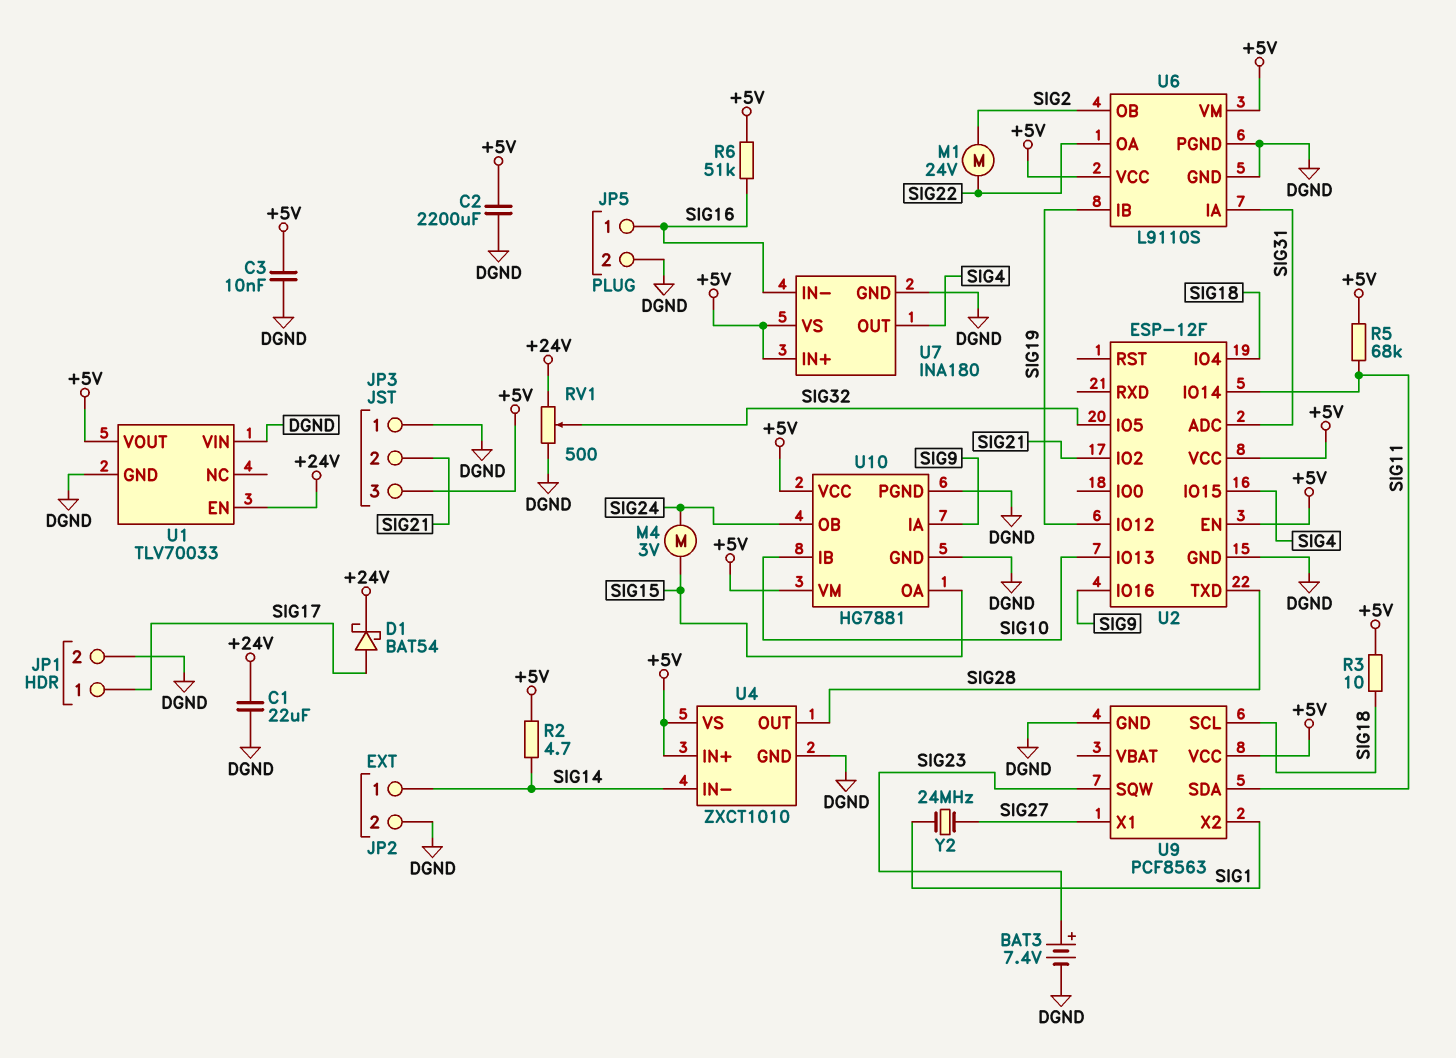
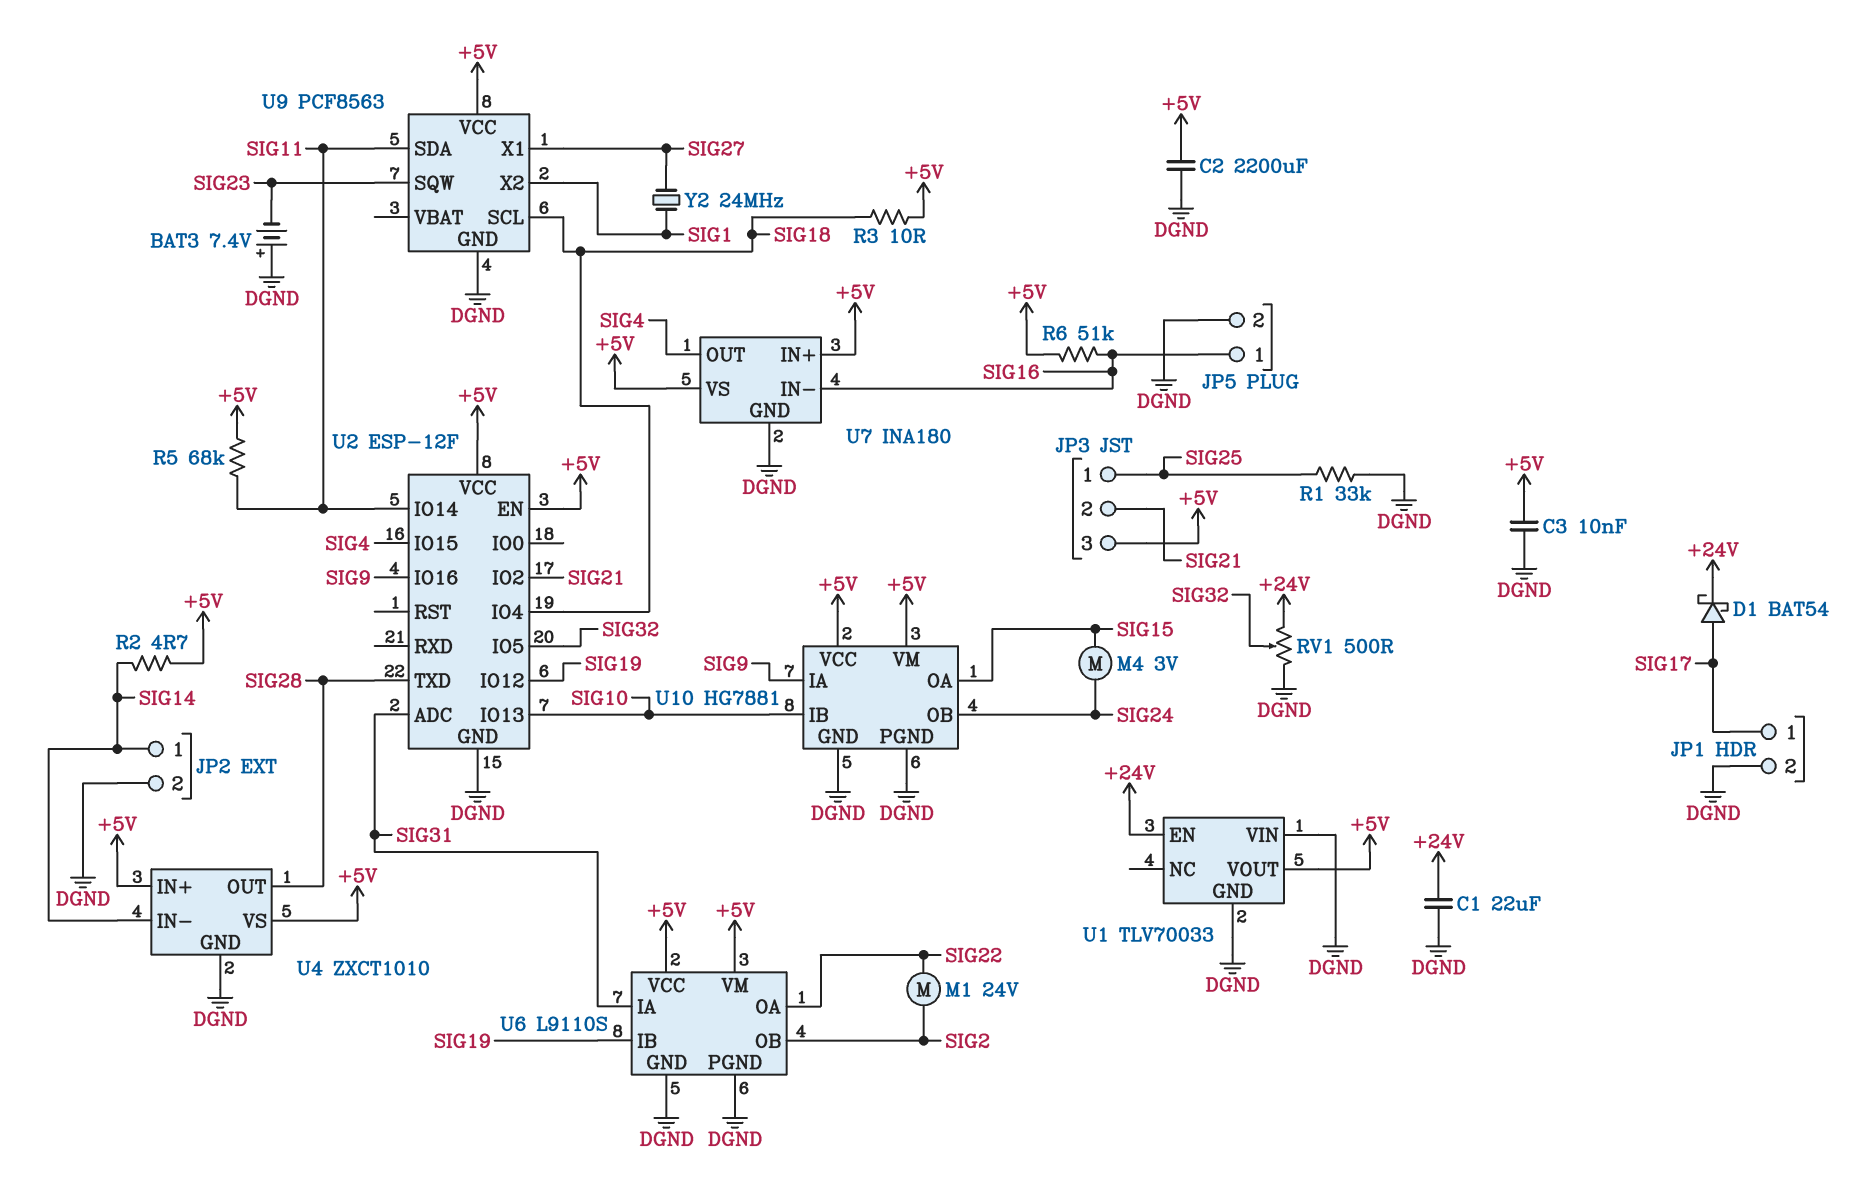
BAT3: 7.4V (plus SIG23, minus DGND) -> 7.4V (plus DGND, minus SIG23)
JP3 pin 1: DGND -> SIG25
R1: none -> 33k (DGND, SIG25)

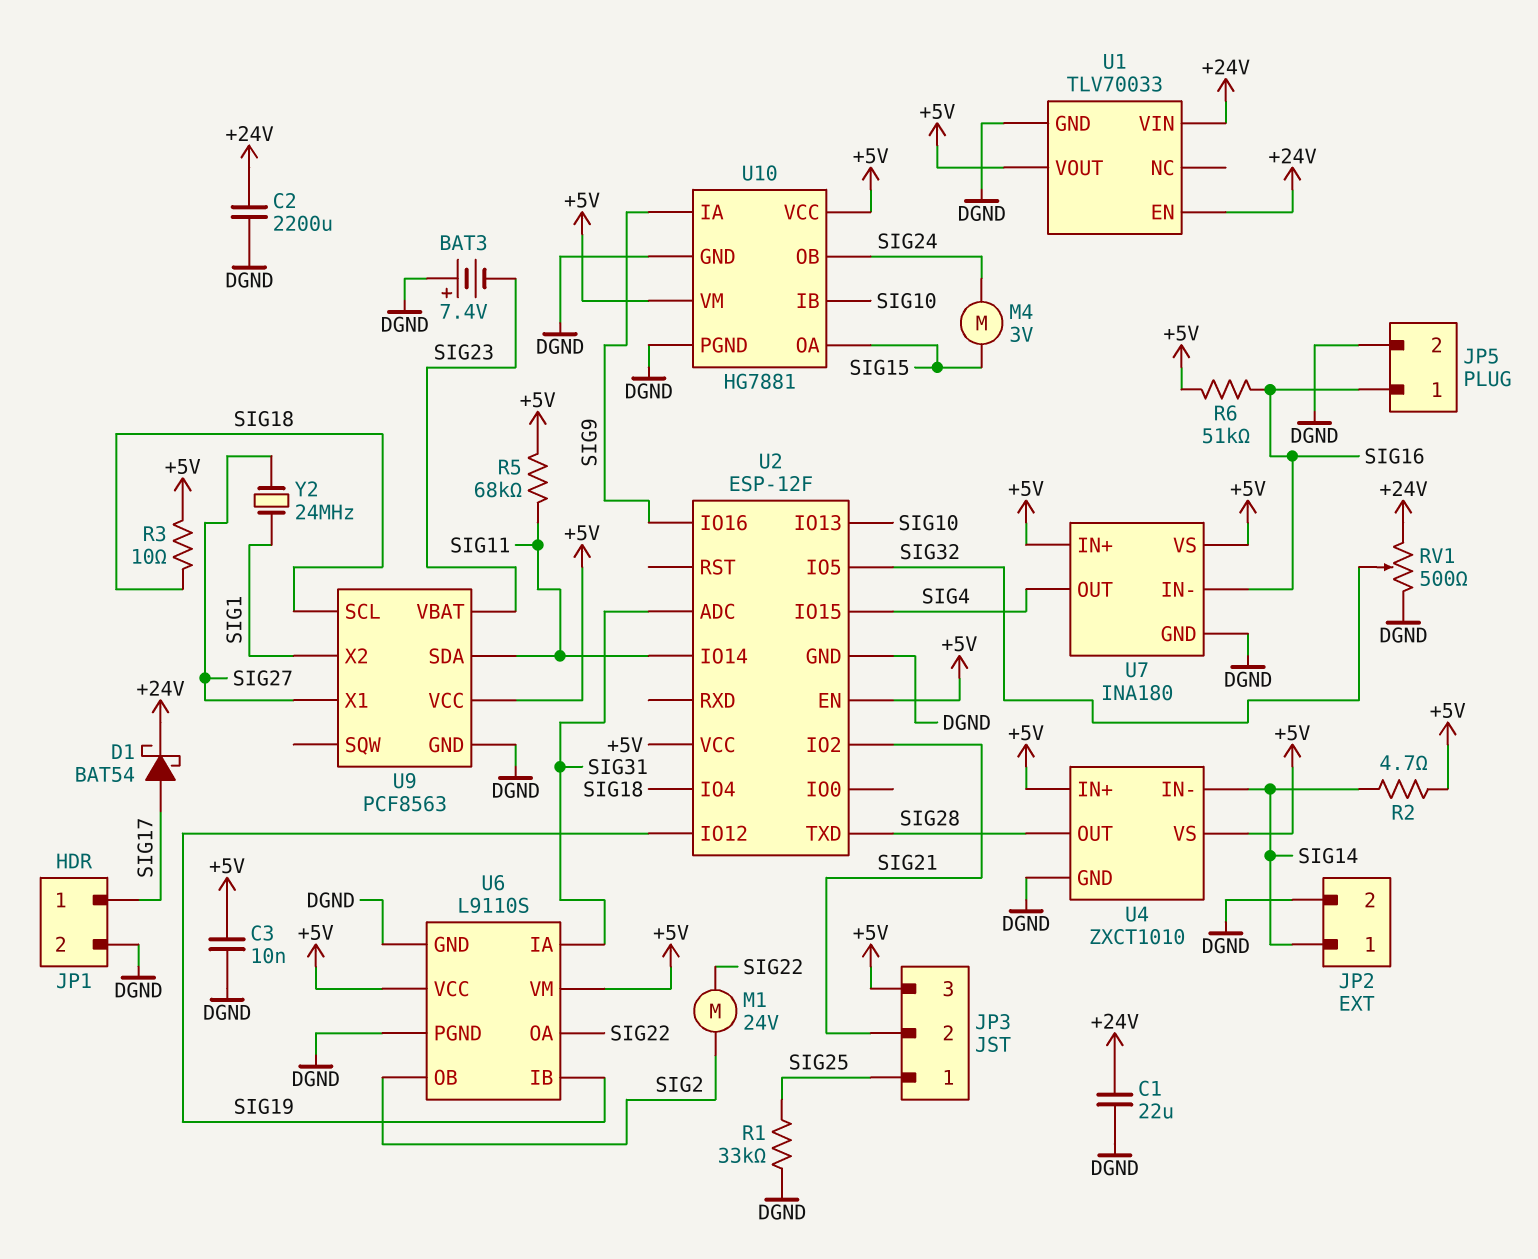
C2: 2200uF (+5V, DGND) -> 2200uF (+24V, DGND)
U1 pin VIN: DGND -> +24V
U9 pin SQW: SIG23 -> none
U9 pin VBAT: none -> SIG23

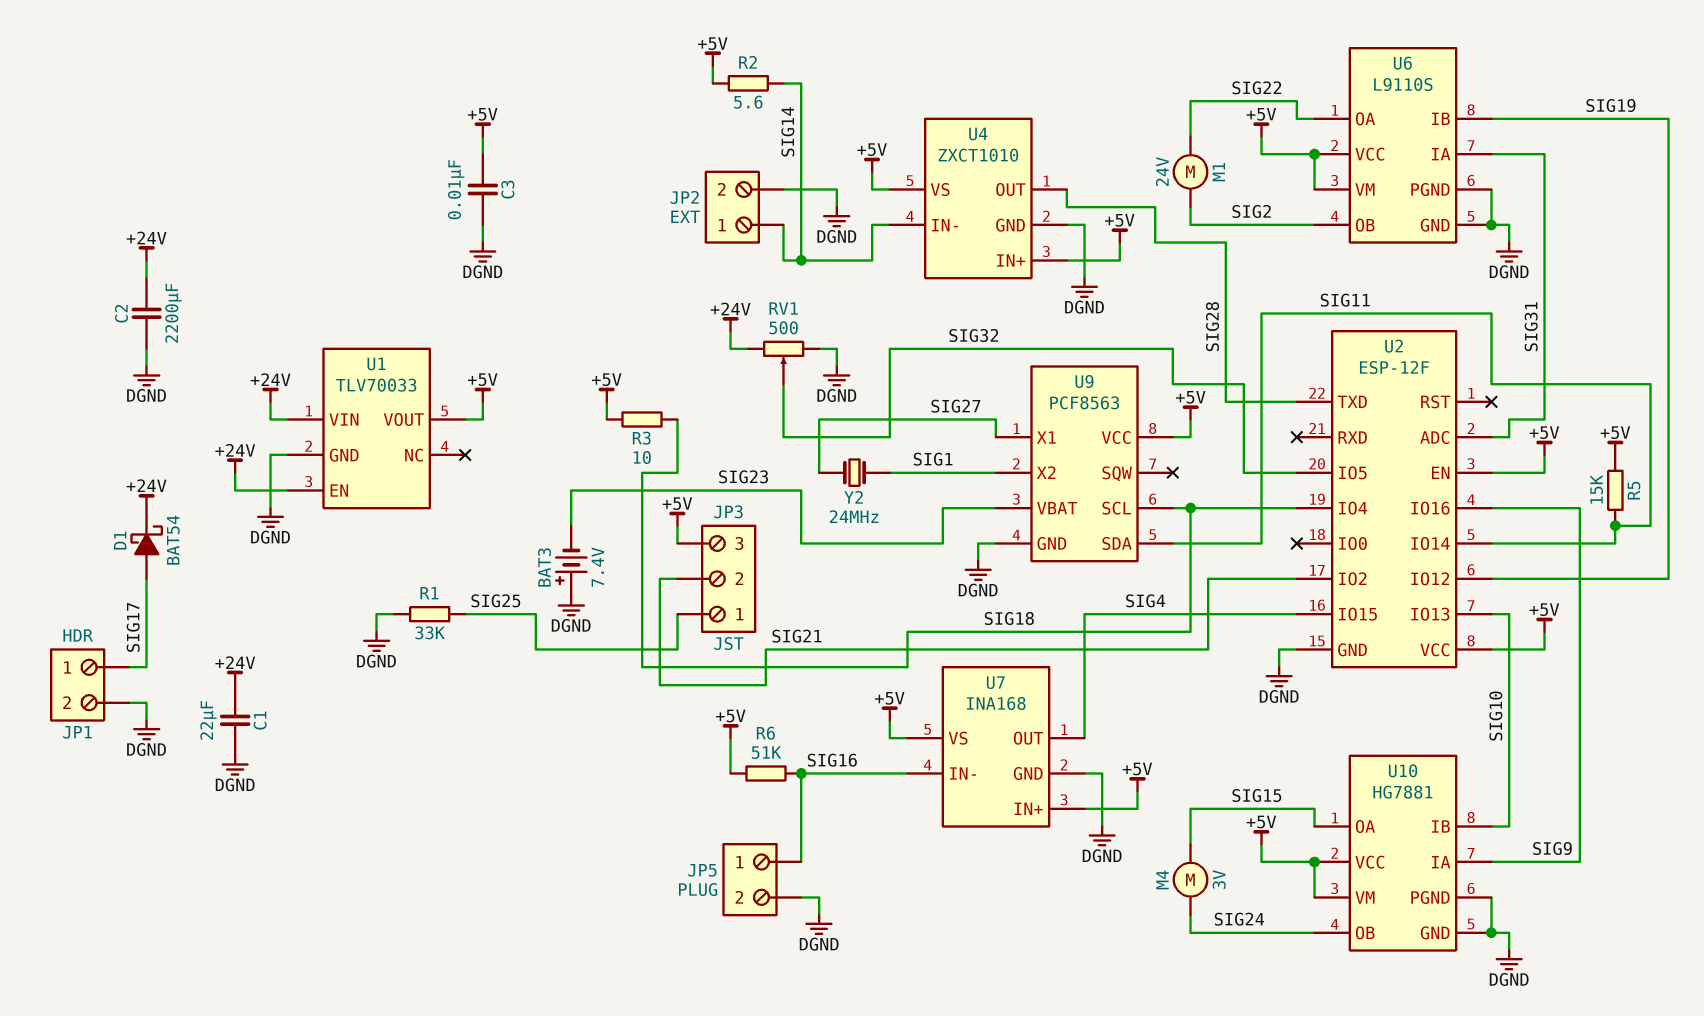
R2: 4.7 (+5V, SIG14) -> 5.6 (+5V, SIG14)
R5: 68k (+5V, SIG11) -> 15k (+5V, SIG11)
U7: INA180 -> INA168

